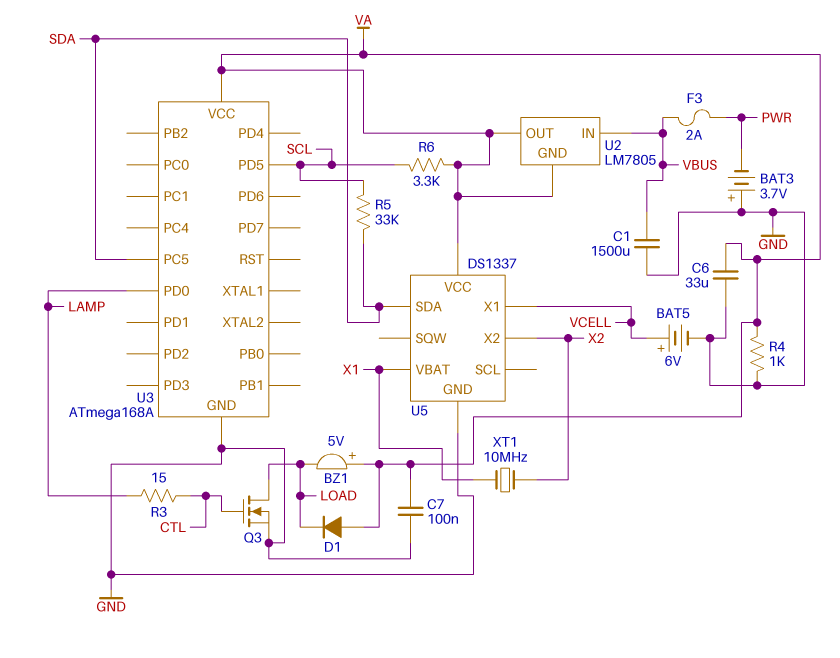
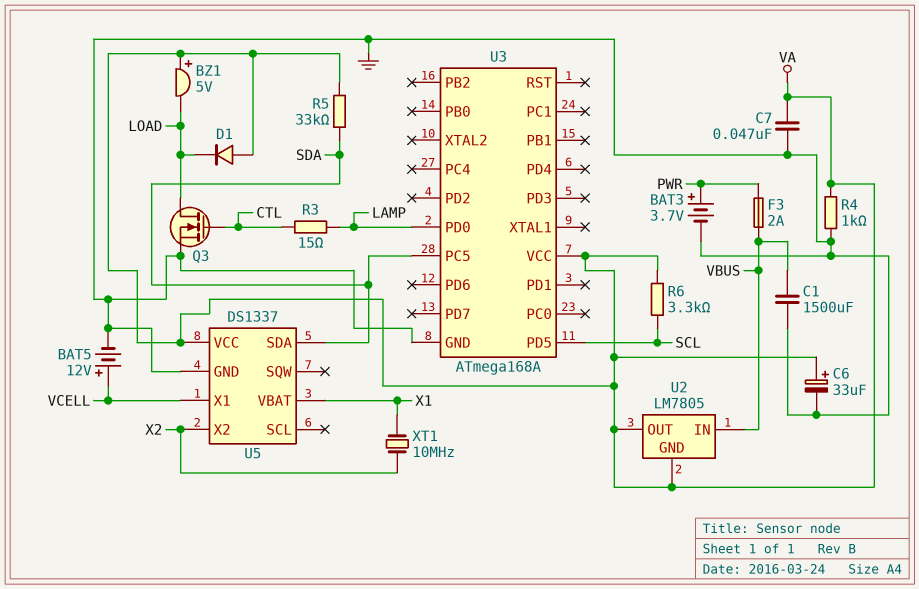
BAT3: 3.7V (plus GND, minus PWR) -> 3.7V (plus PWR, minus GND)
BAT5: 6V (plus VCELL, minus GND) -> 12V (plus VCELL, minus GND)
C6: 33uF (GND, VA) -> 33uF (plus VA, minus GND)
C7: 100nF (GND, VA) -> 47nF (GND, VA)
R5: 33k (SCL, SDA) -> 33k (SDA, VA)

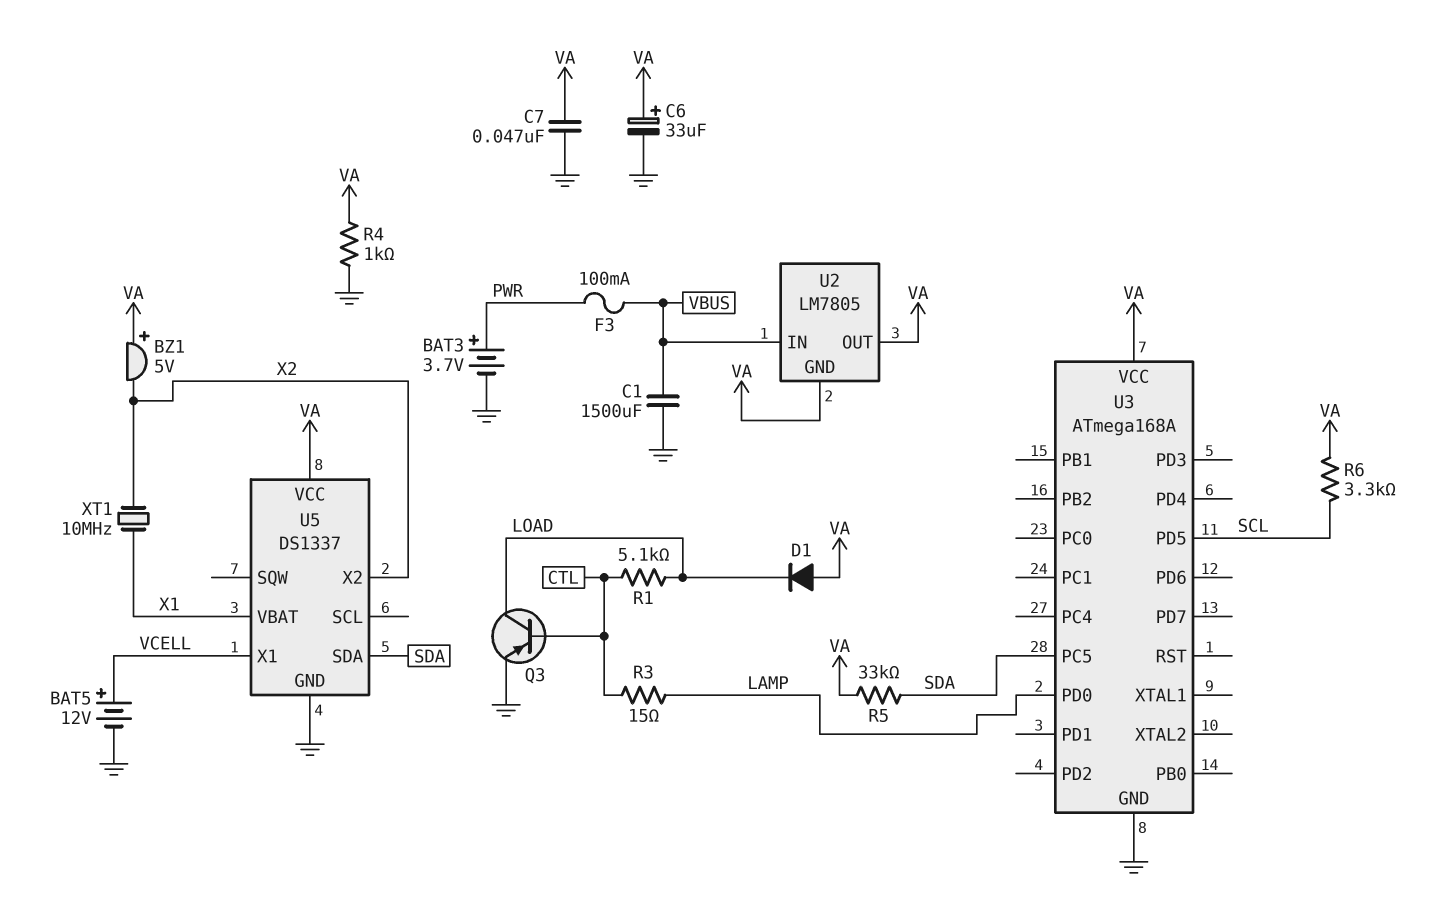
BZ1: buzzer 5V (plus VA, minus LOAD) -> buzzer 5V (plus VA, minus X2)
F3: 2A (PWR, VBUS) -> 100mA (PWR, VBUS)
Q3: NMOS (G CTL, D LOAD, S GND) -> PNP (B CTL, C LOAD, E GND)
R1: none -> 5.1k (CTL, LOAD)

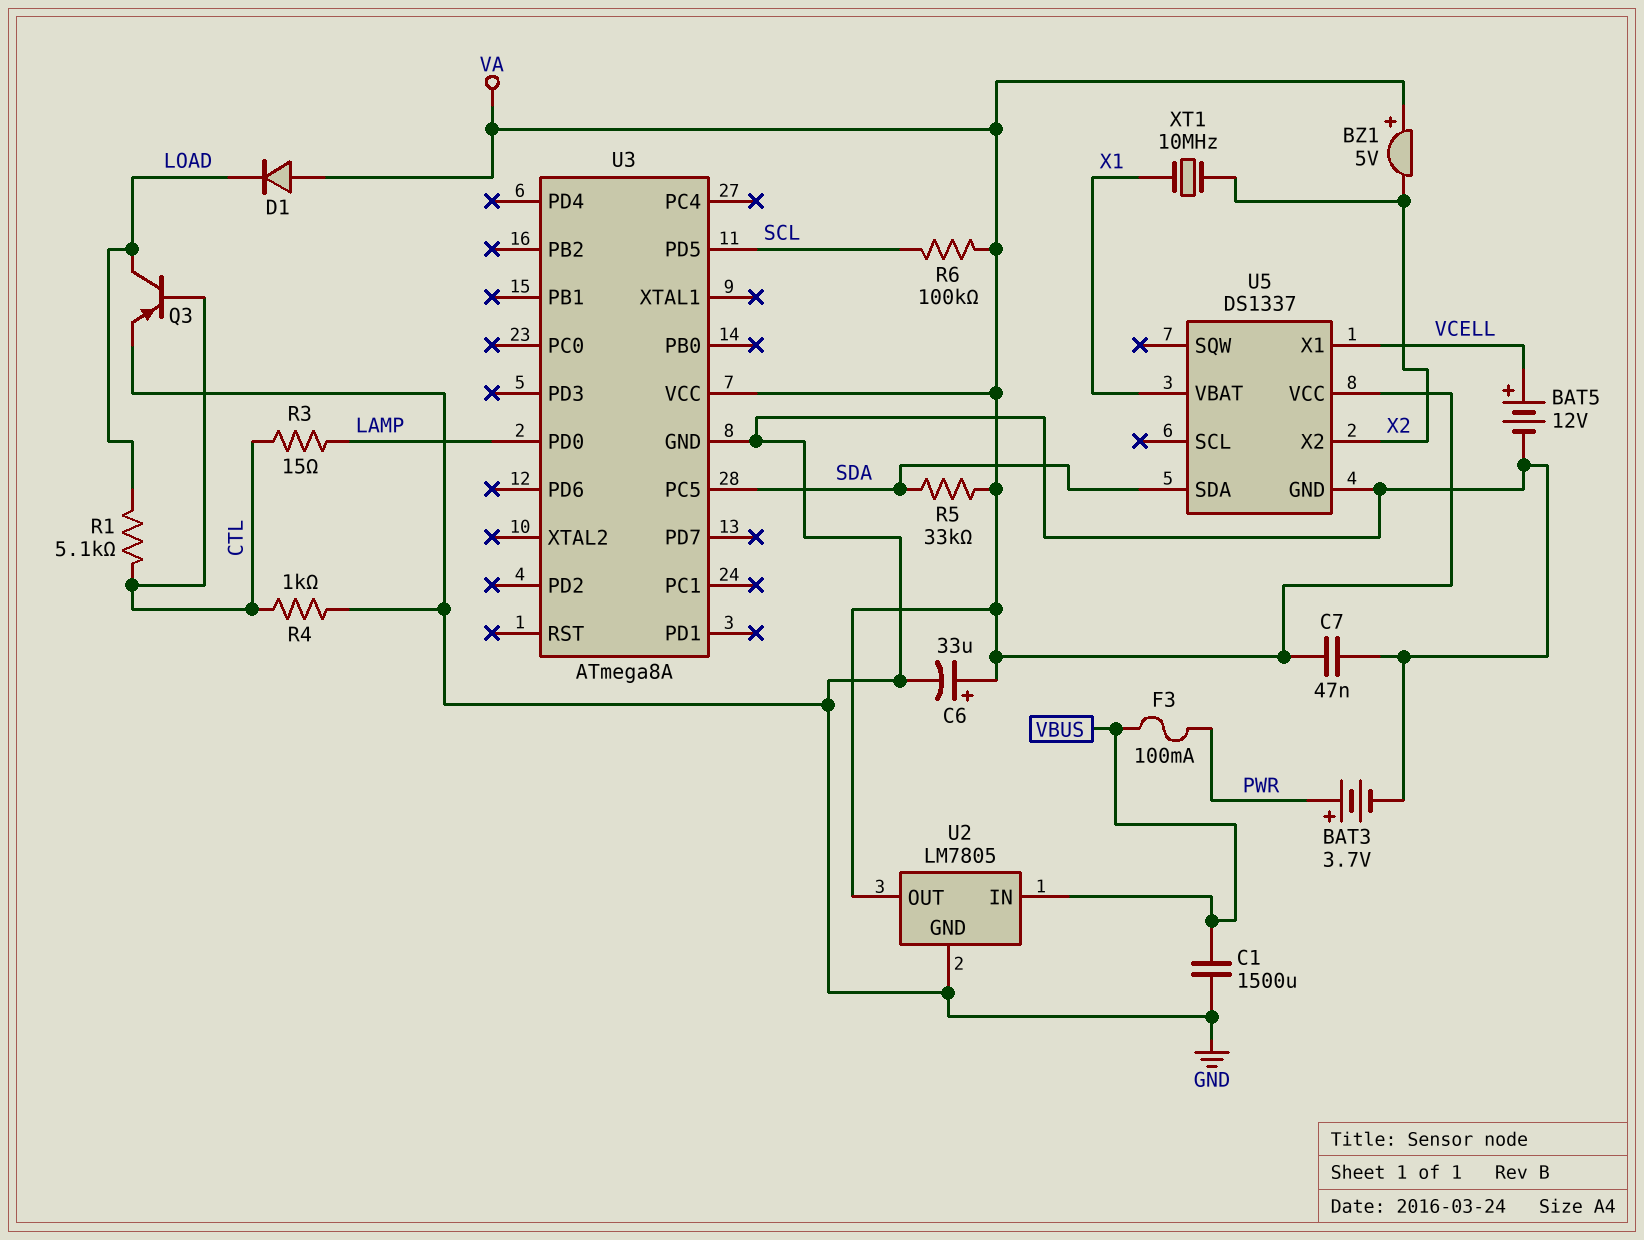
R4: 1k (GND, VA) -> 1k (CTL, GND)
R6: 3.3k (SCL, VA) -> 100k (SCL, VA)
U2 pin GND: VA -> GND
U3: ATmega168A -> ATmega8A

